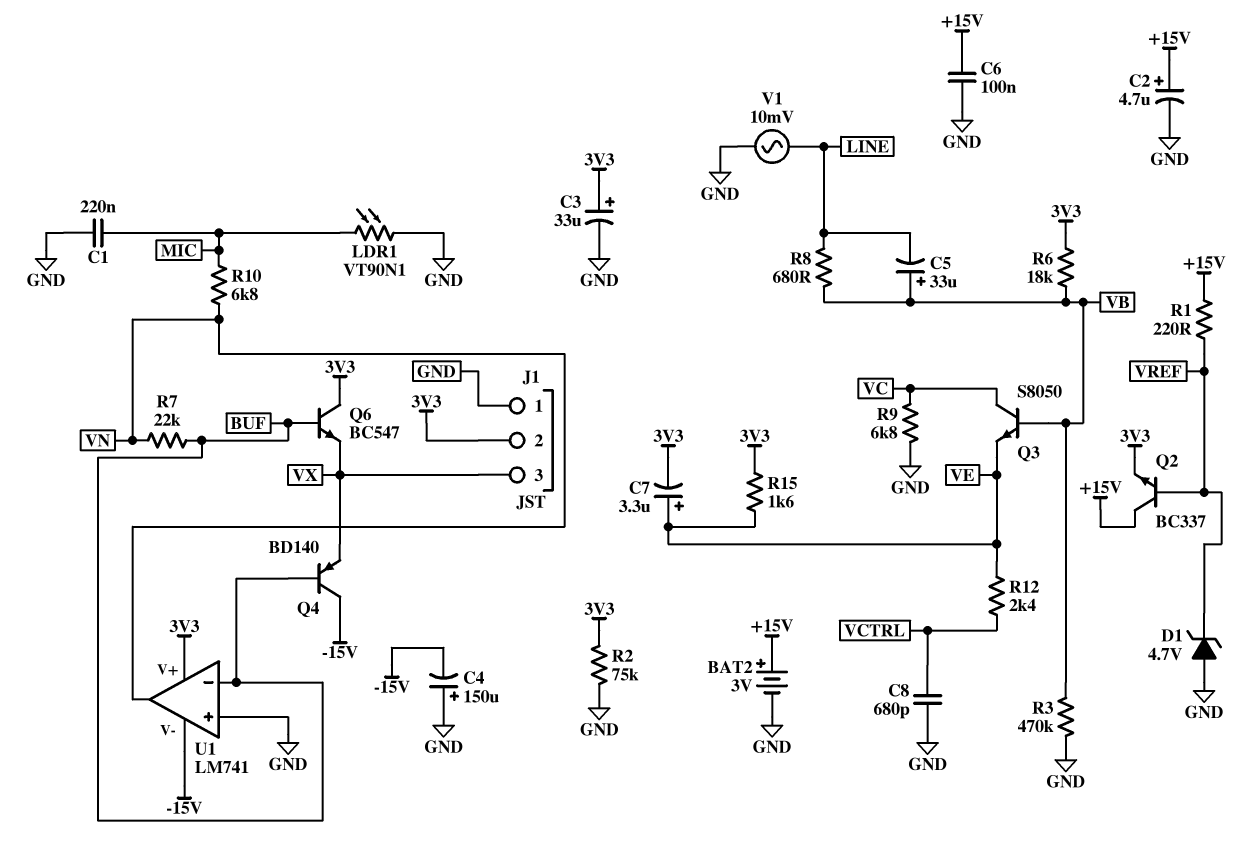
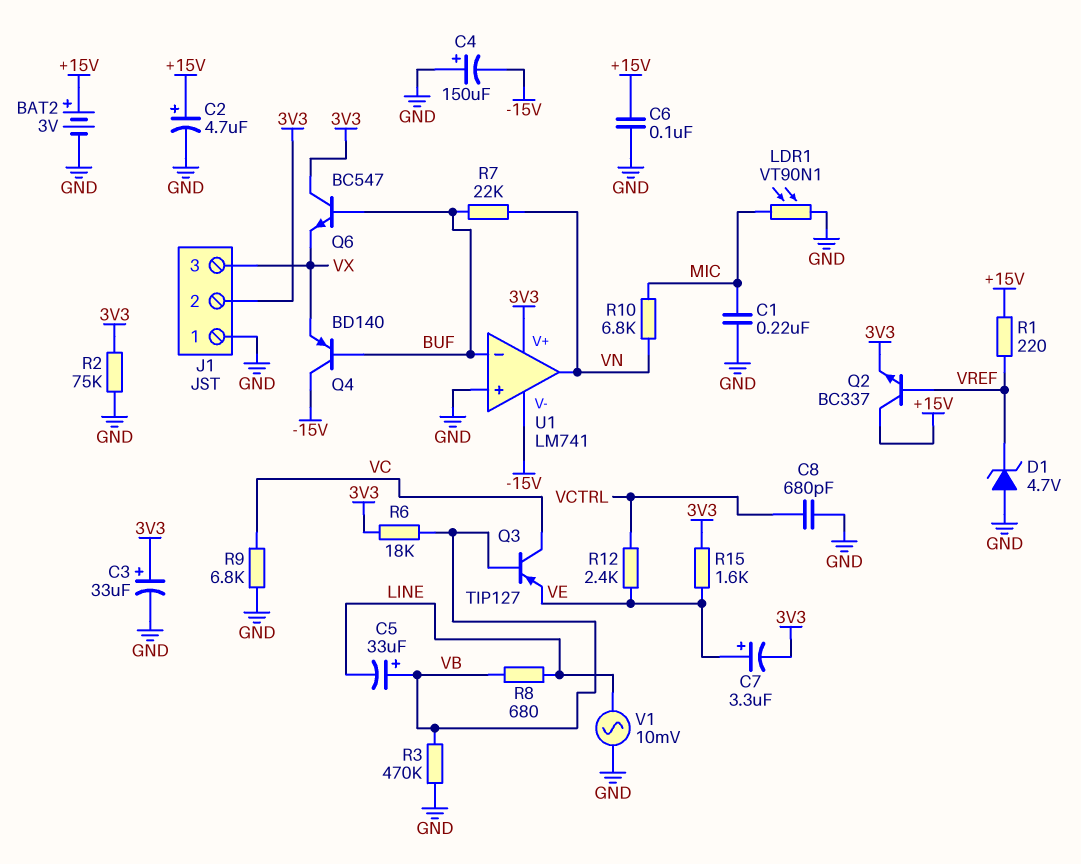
Q3: NPN S8050 (B VB, C VC, E VE) -> PNP TIP127 (B VB, C VC, E VE)

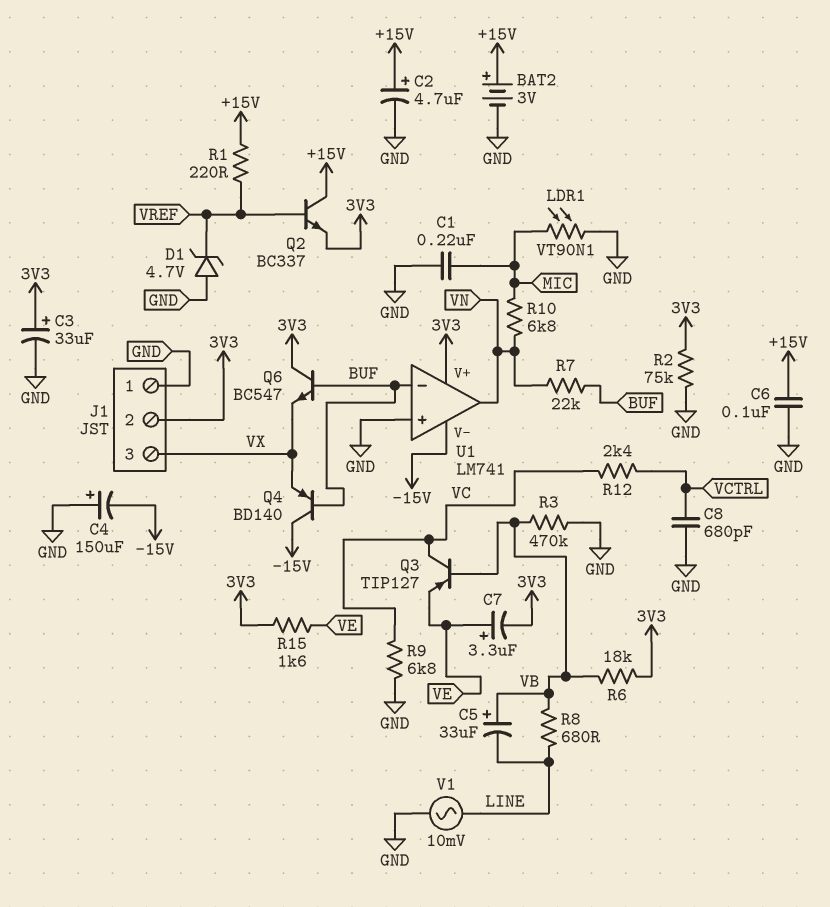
R12: 2.4k (VCTRL, VE) -> 2.4k (VC, VCTRL)

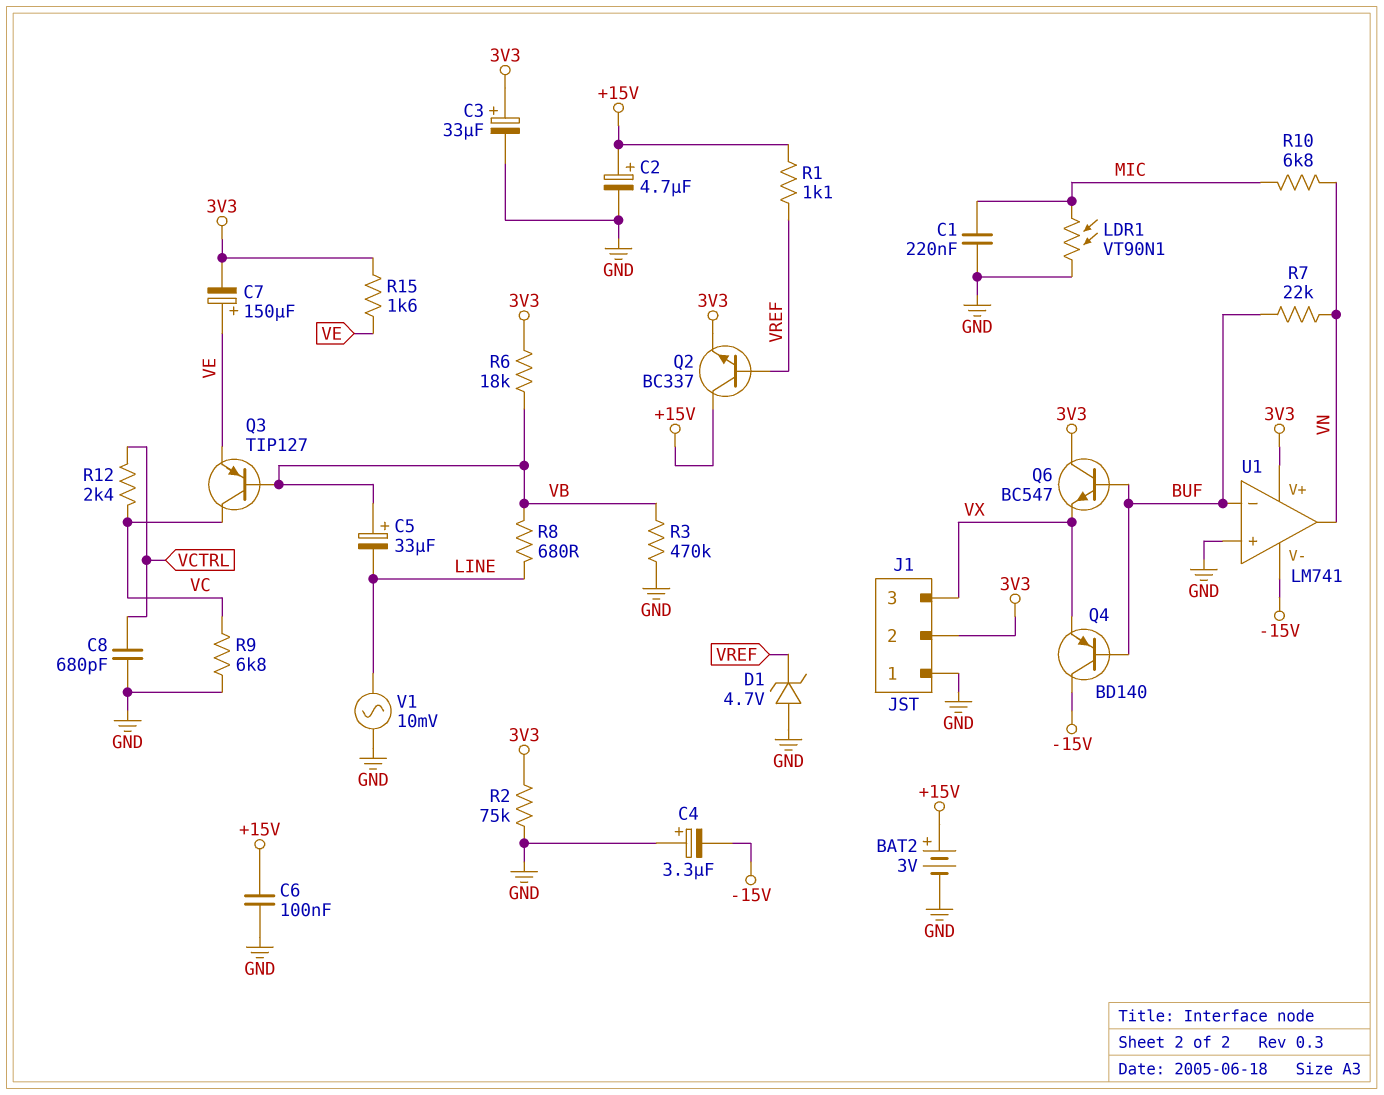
C4: 150uF (plus GND, minus -15V) -> 3.3uF (plus GND, minus -15V)
C7: 3.3uF (plus VE, minus 3V3) -> 150uF (plus VE, minus 3V3)
R1: 220 (+15V, VREF) -> 1.1k (+15V, VREF)

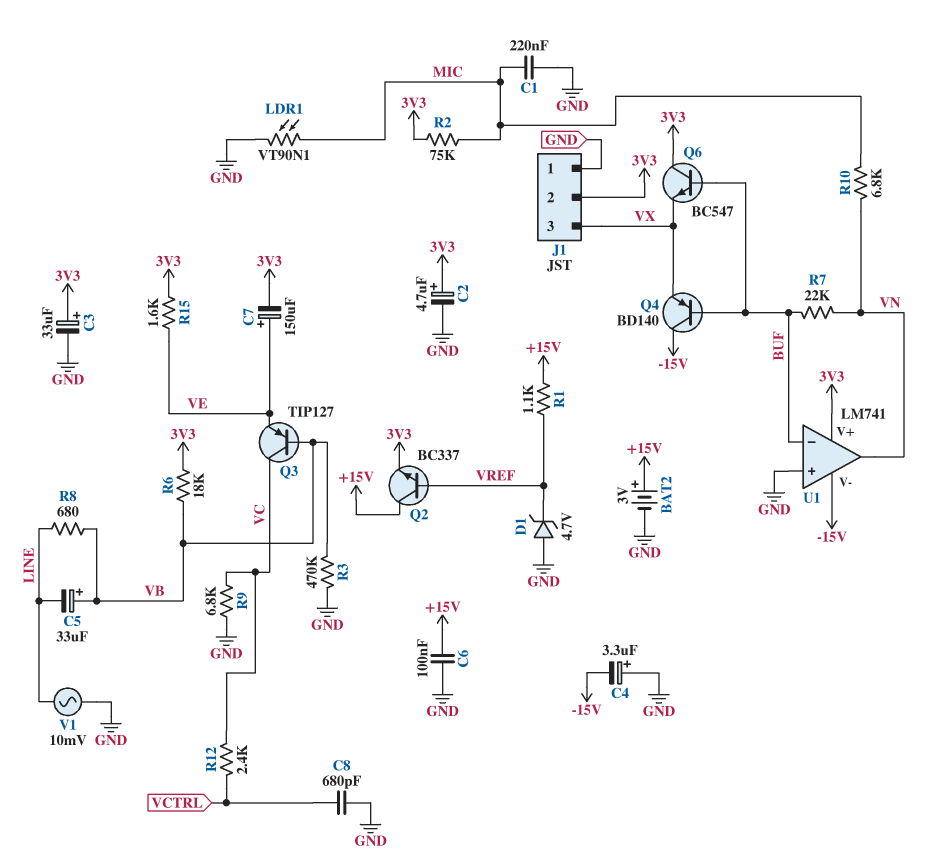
C2: 4.7uF (plus +15V, minus GND) -> 4.7uF (plus 3V3, minus GND)
R2: 75k (3V3, GND) -> 75k (3V3, MIC)

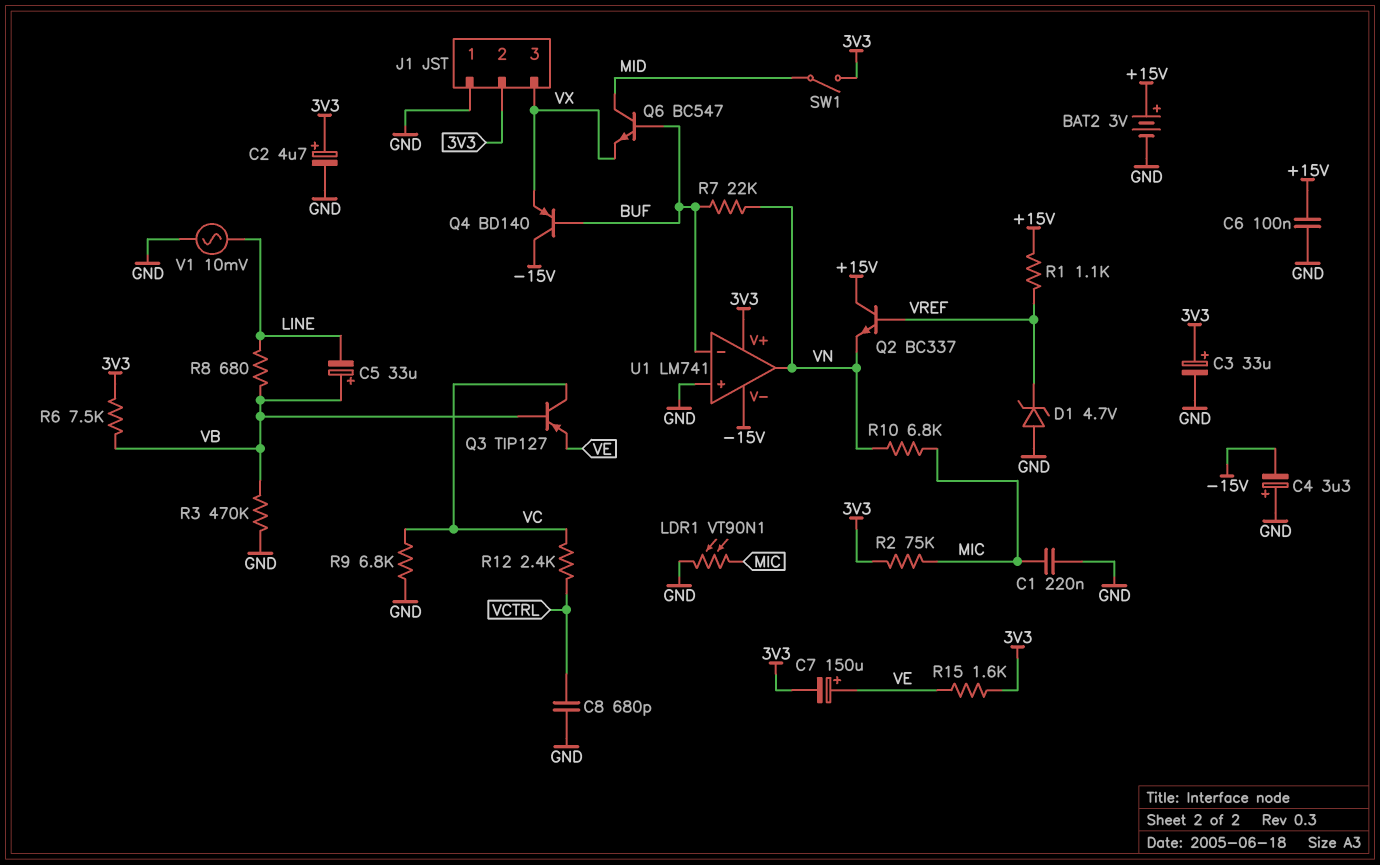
Q2: NPN BC337 (B VREF, C +15V, E 3V3) -> NPN BC337 (B VREF, C +15V, E VN)
Q6: NPN BC547 (B BUF, C 3V3, E VX) -> NPN BC547 (B BUF, C MID, E VX)
R6: 18k (3V3, VB) -> 7.5k (3V3, VB)
SW1: none -> switch (3V3, MID)

